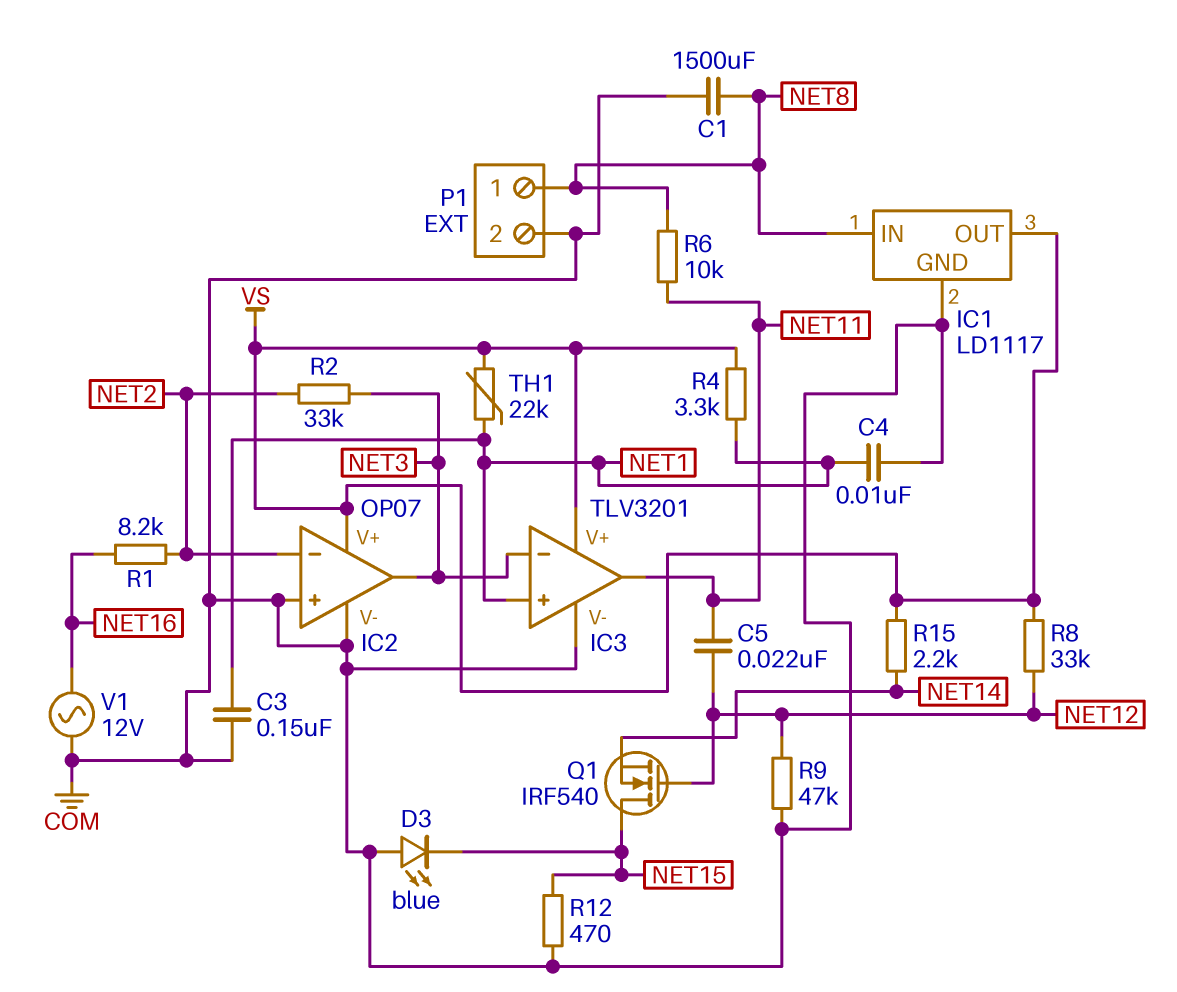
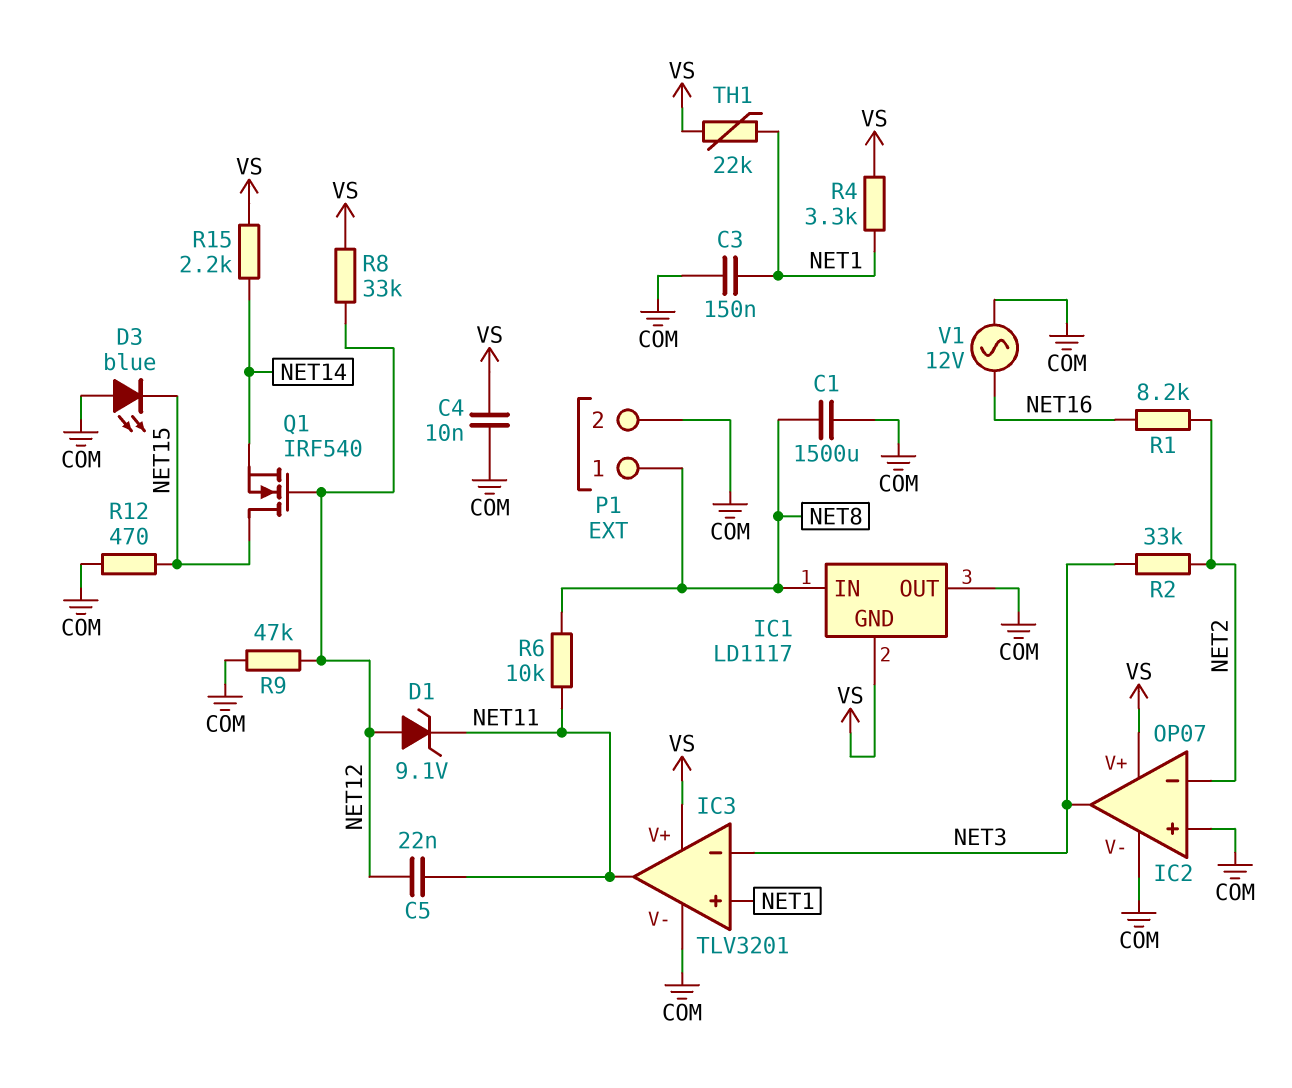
C4: 10nF (COM, NET1) -> 10nF (COM, VS)
D1: none -> zener 9.1V (A NET12, K NET11)
IC1 pin GND: COM -> VS
IC1 pin OUT: VS -> COM

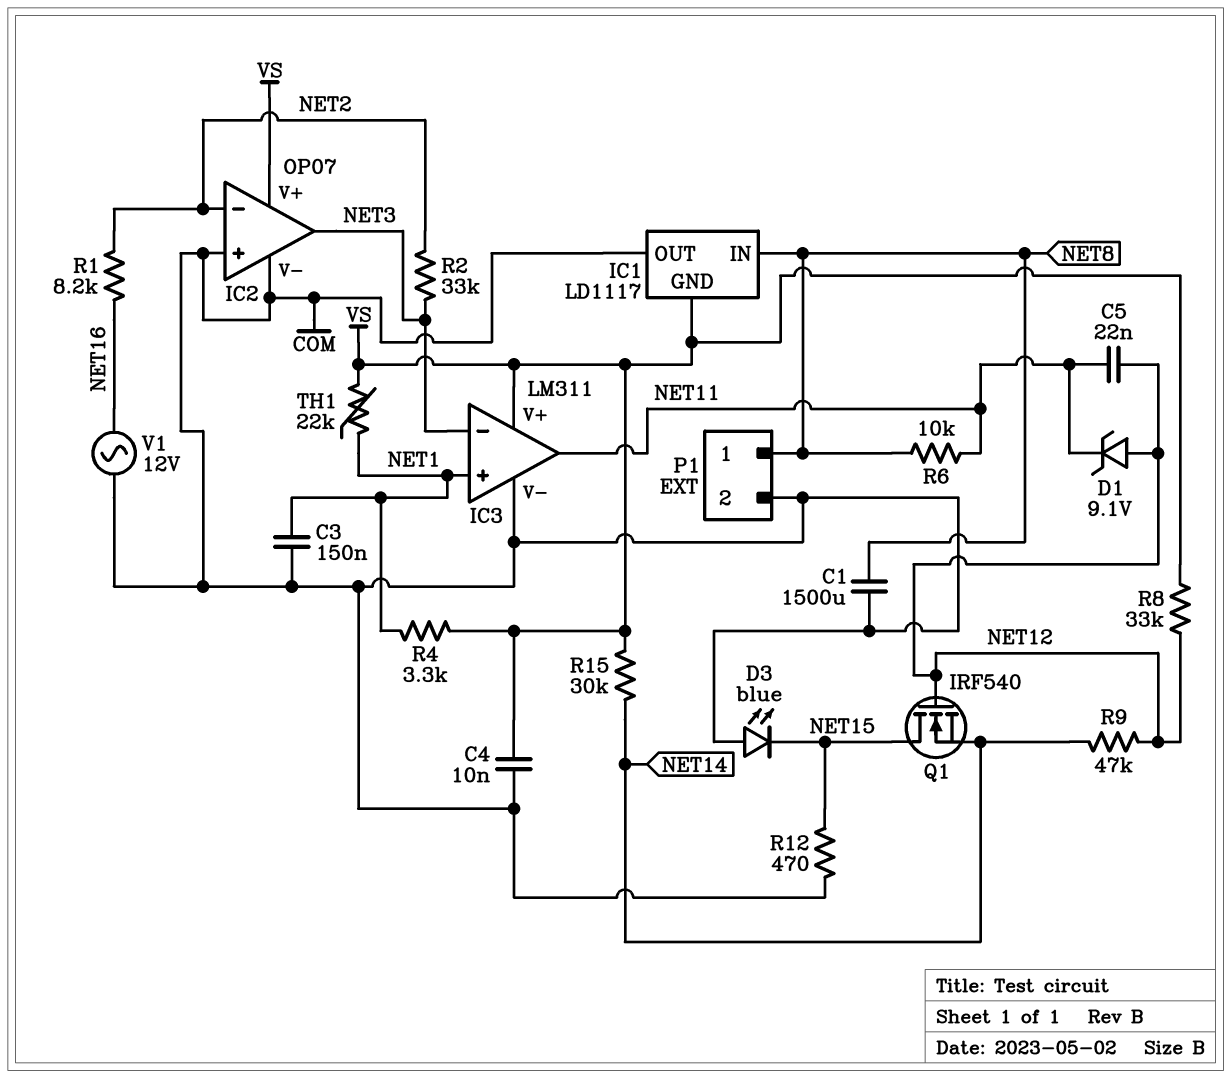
IC3: TLV3201 -> LM311
R9: 47k (COM, NET12) -> 47k (NET12, NET14)
R15: 2.2k (NET14, VS) -> 30k (NET14, VS)

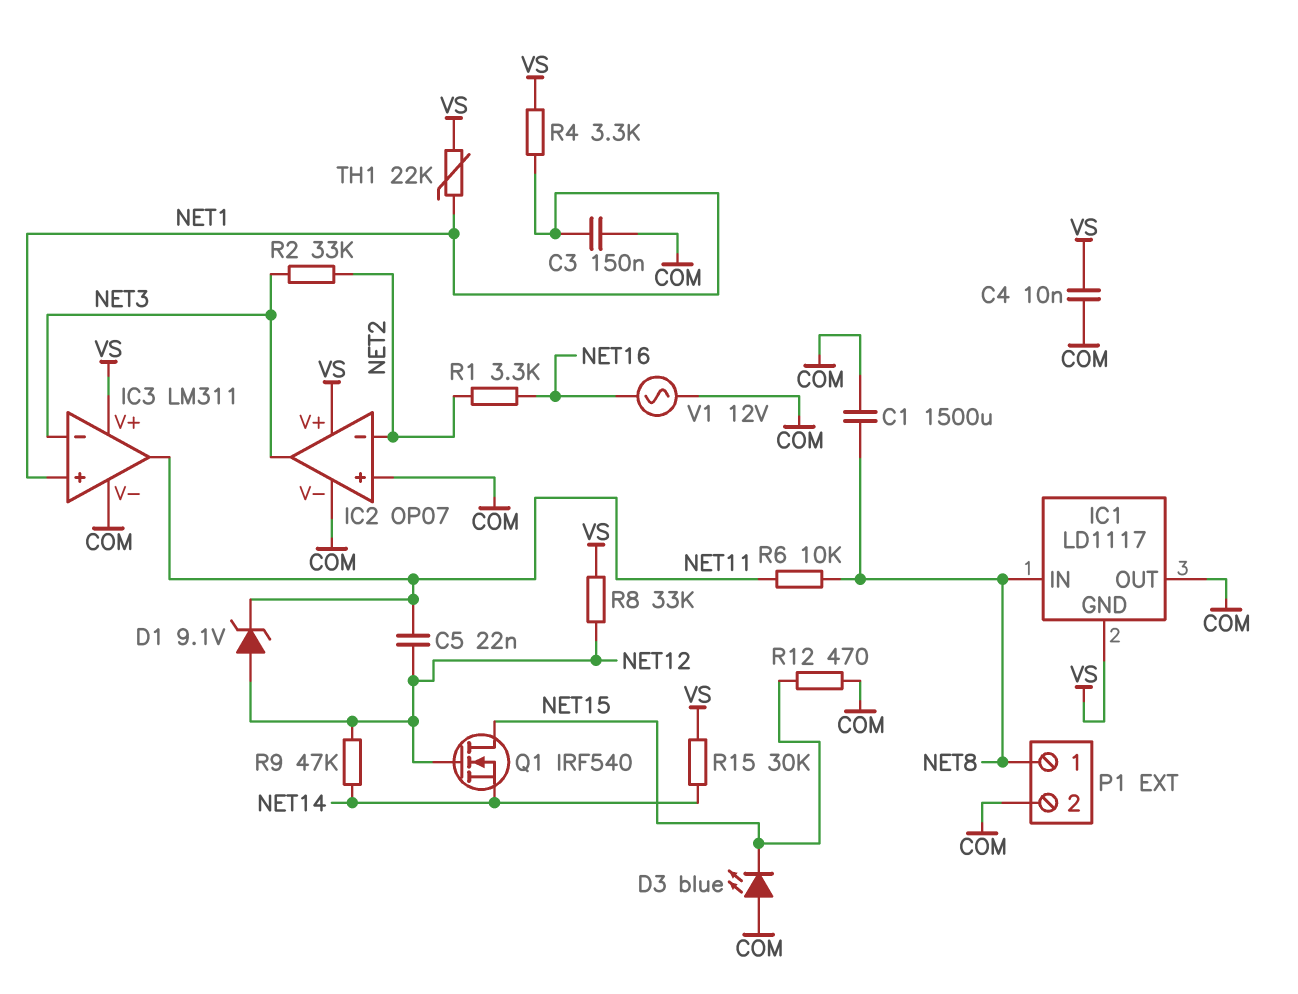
R1: 8.2k (NET2, NET16) -> 3.3k (NET2, NET16)

